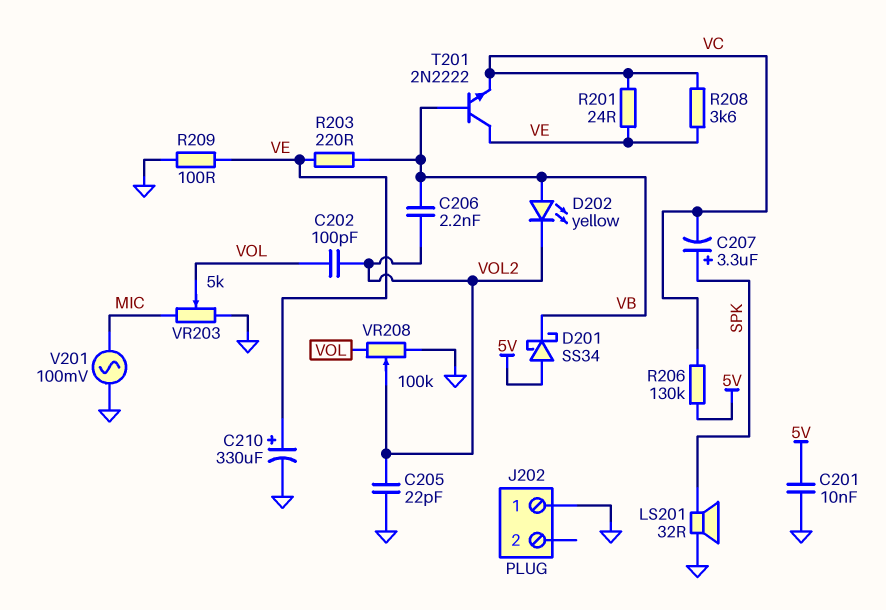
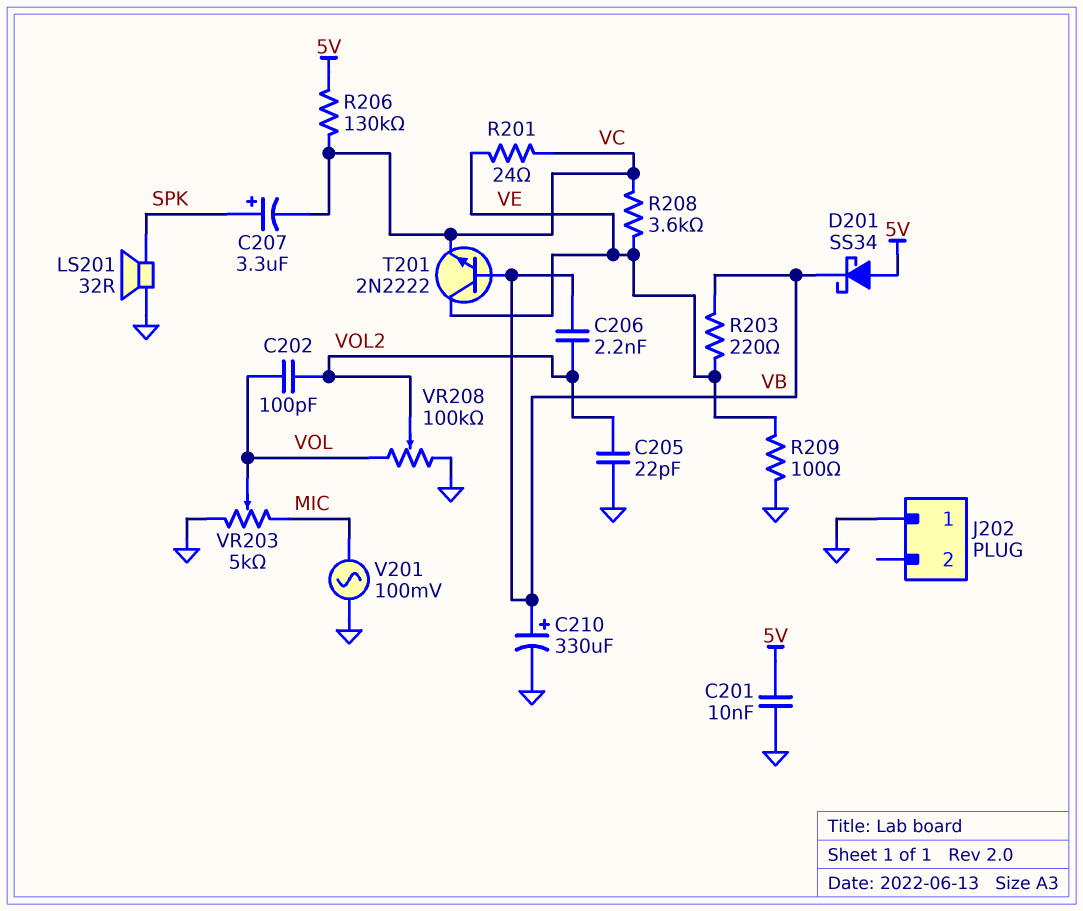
C210: 330uF (plus VE, minus GND) -> 330uF (plus VB, minus GND)
D202: LED yellow (A VB, K VOL2) -> none

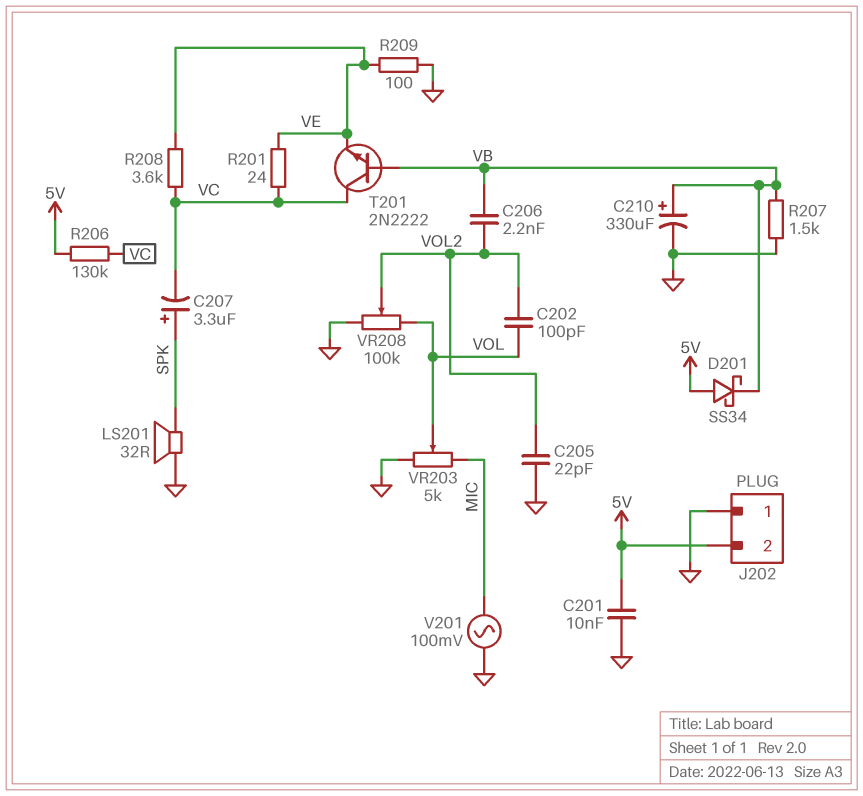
J202 pin 2: none -> 5V
R203: 220 (VB, VE) -> none
R207: none -> 1.5k (GND, VB)
T201: NPN 2N2222 (B VB, C VE, E VC) -> NPN 2N2222 (B VB, C VC, E VE)

